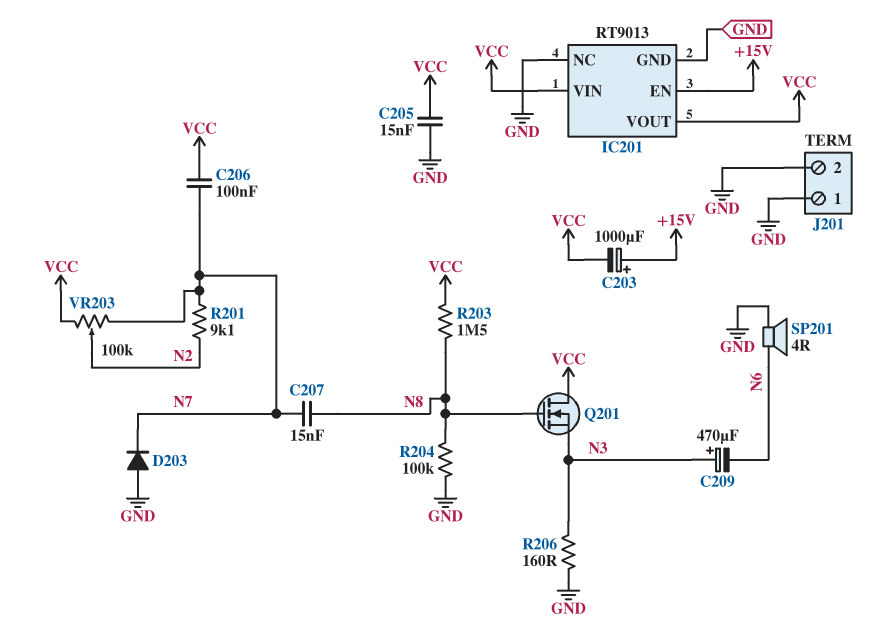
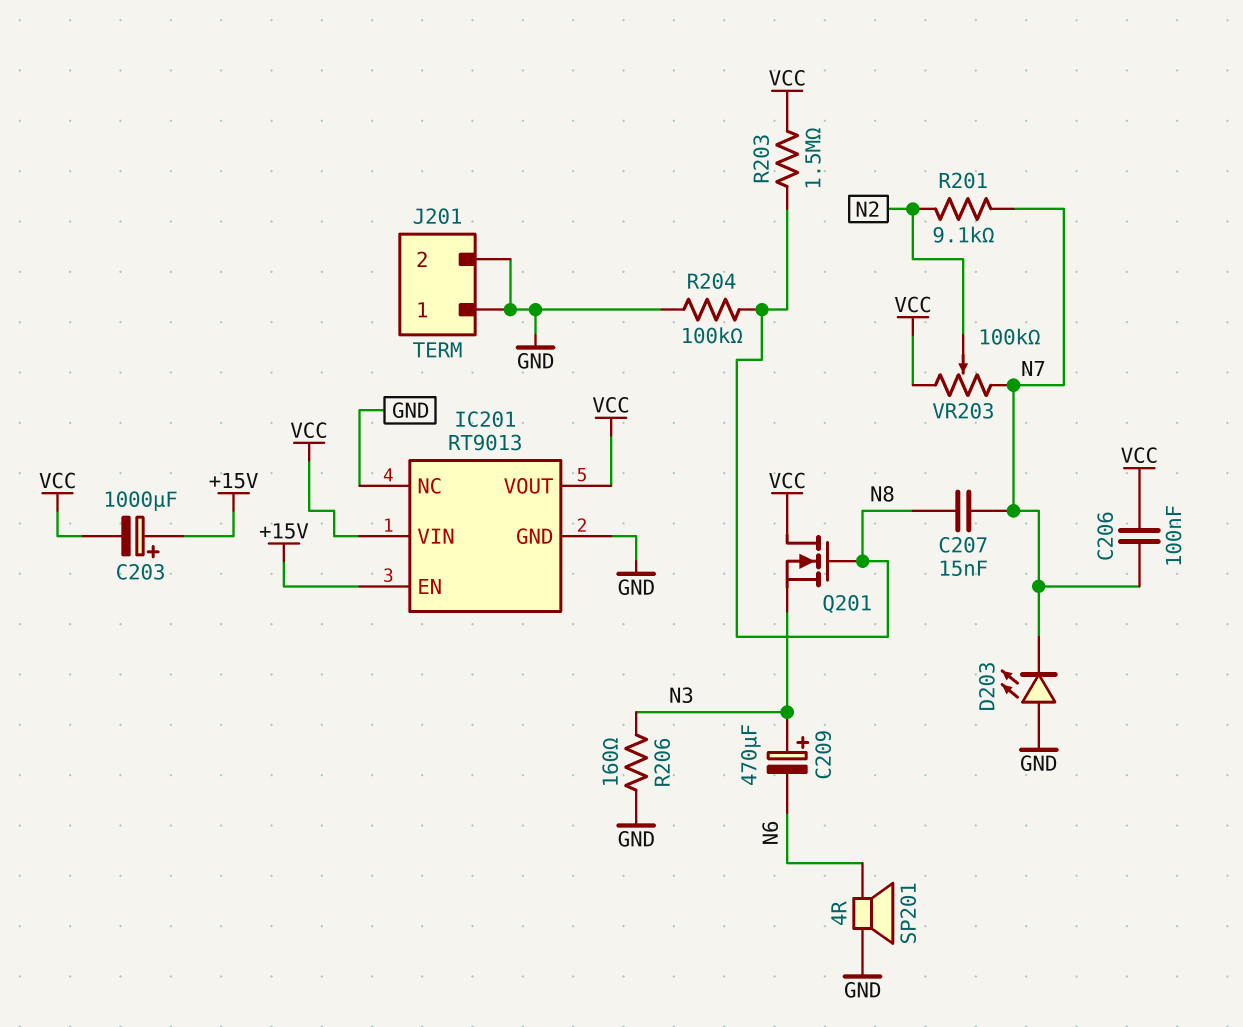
C205: 15nF (GND, VCC) -> none
D203: diode (A GND, K N7) -> LED (A GND, K N7)

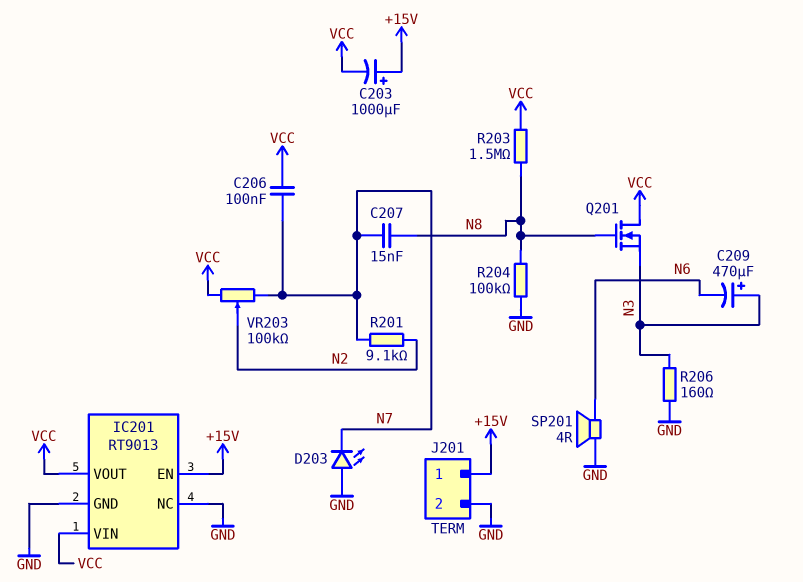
J201 pin 1: GND -> +15V

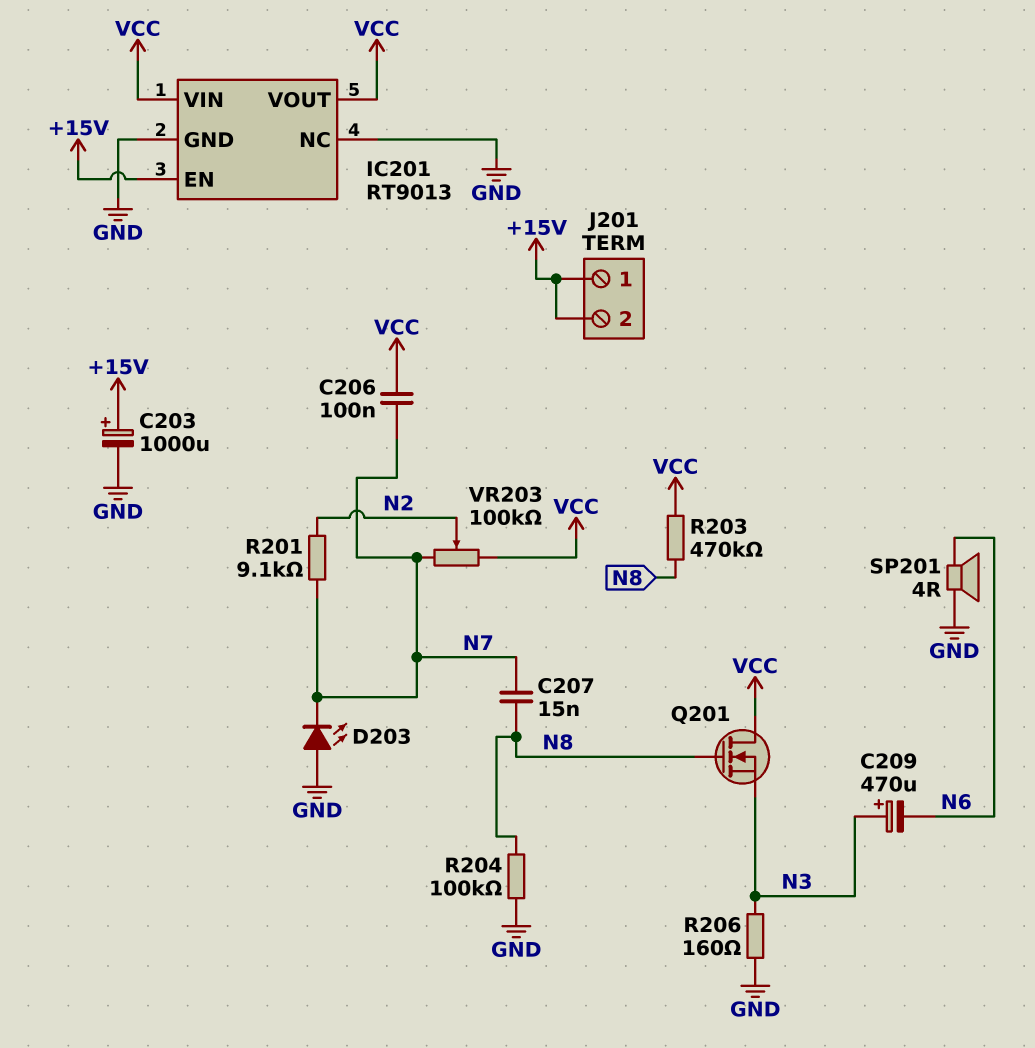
C203: 1000uF (plus +15V, minus VCC) -> 1000uF (plus +15V, minus GND)
J201 pin 2: GND -> +15V
R203: 1.5M (N8, VCC) -> 470k (N8, VCC)

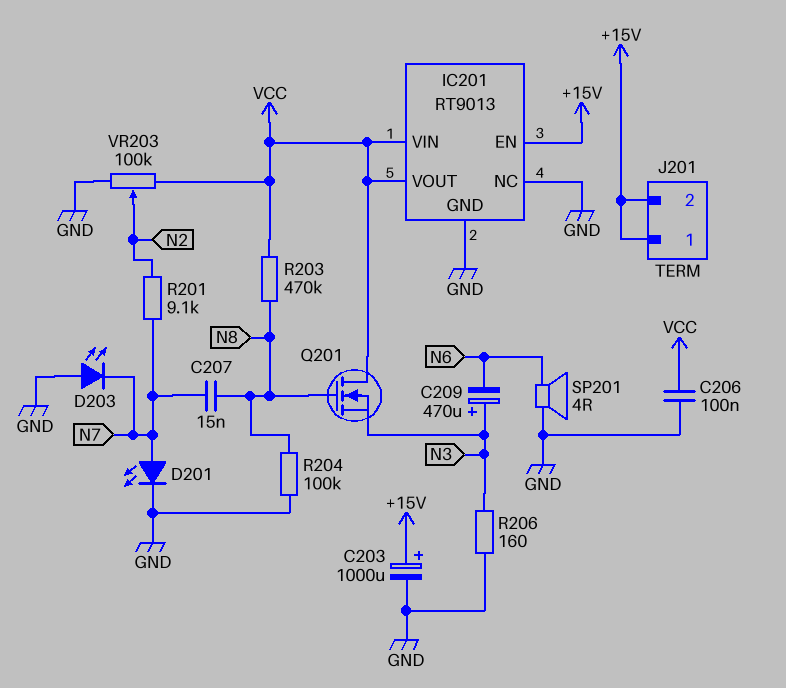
C206: 100nF (N7, VCC) -> 100nF (GND, VCC)
D201: none -> LED (A N7, K GND)
VR203: 100k (N7, VCC, wiper N2) -> 100k (GND, VCC, wiper N2)

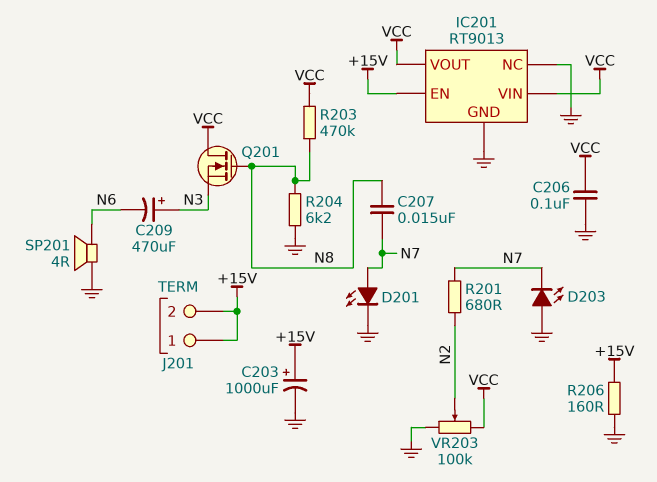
R201: 9.1k (N2, N7) -> 680 (N2, N7)
R204: 100k (GND, N8) -> 6.2k (GND, N8)
R206: 160 (GND, N3) -> 160 (+15V, GND)

